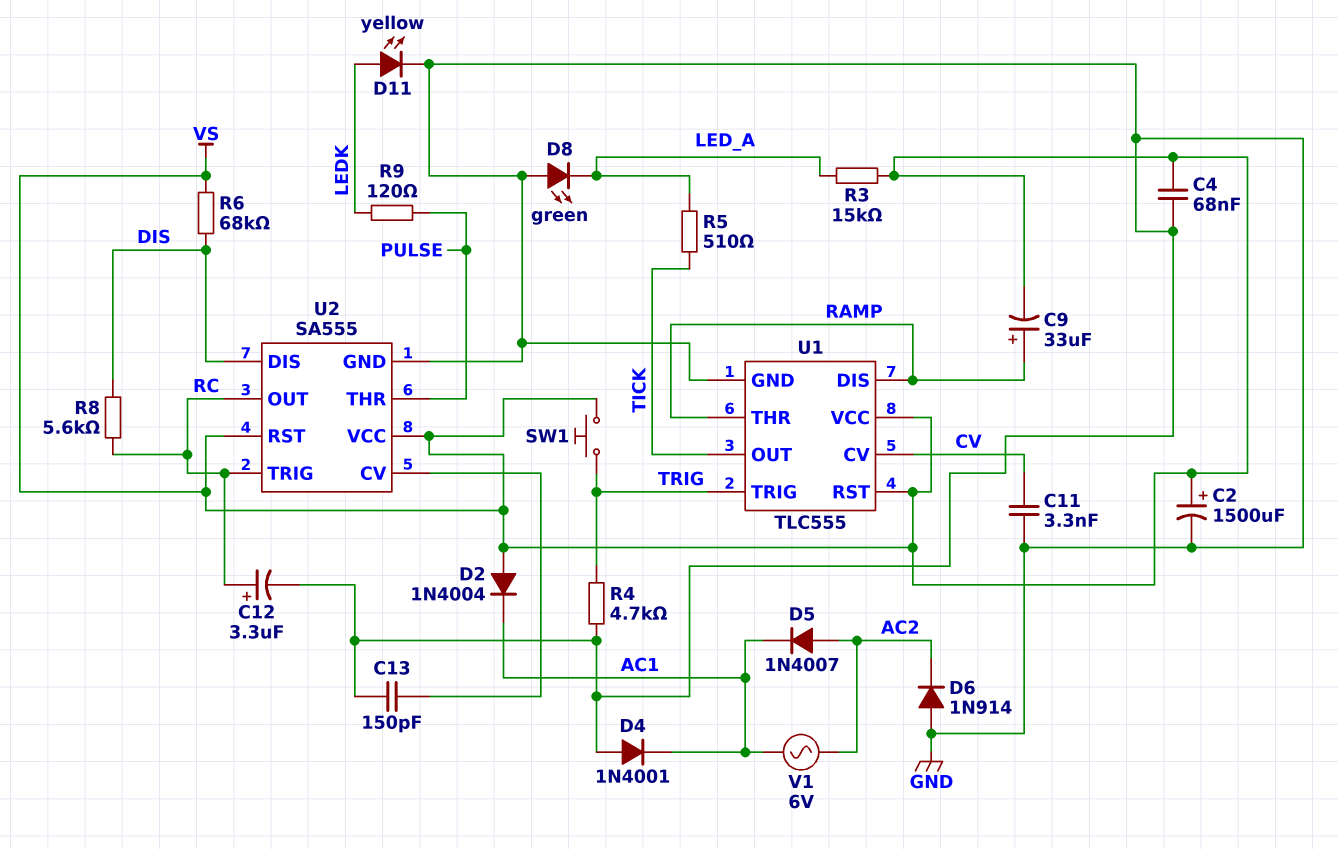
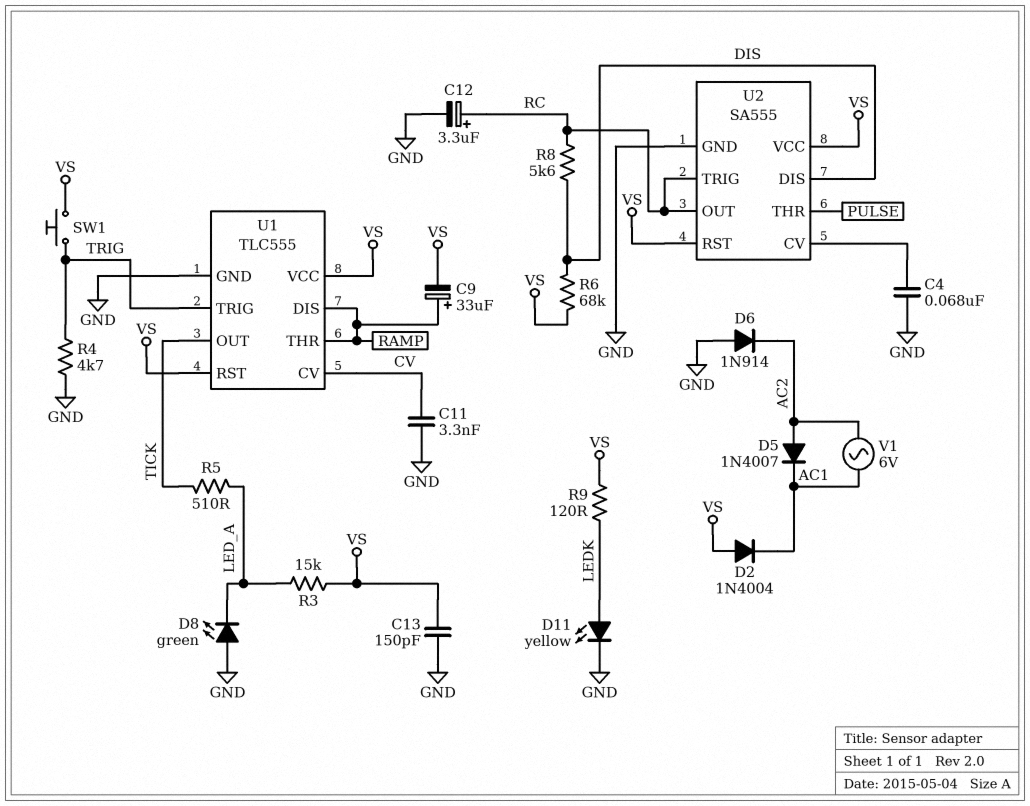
C2: 1500uF (plus VS, minus GND) -> none
C4: 68nF (GND, VS) -> 68nF (GND, U2/CV)
C13: 150pF (GND, U2/CV) -> 150pF (GND, VS)
D4: diode 1N4001 (A GND, K AC1) -> none
R9: 120 (LEDK, PULSE) -> 120 (LEDK, VS)

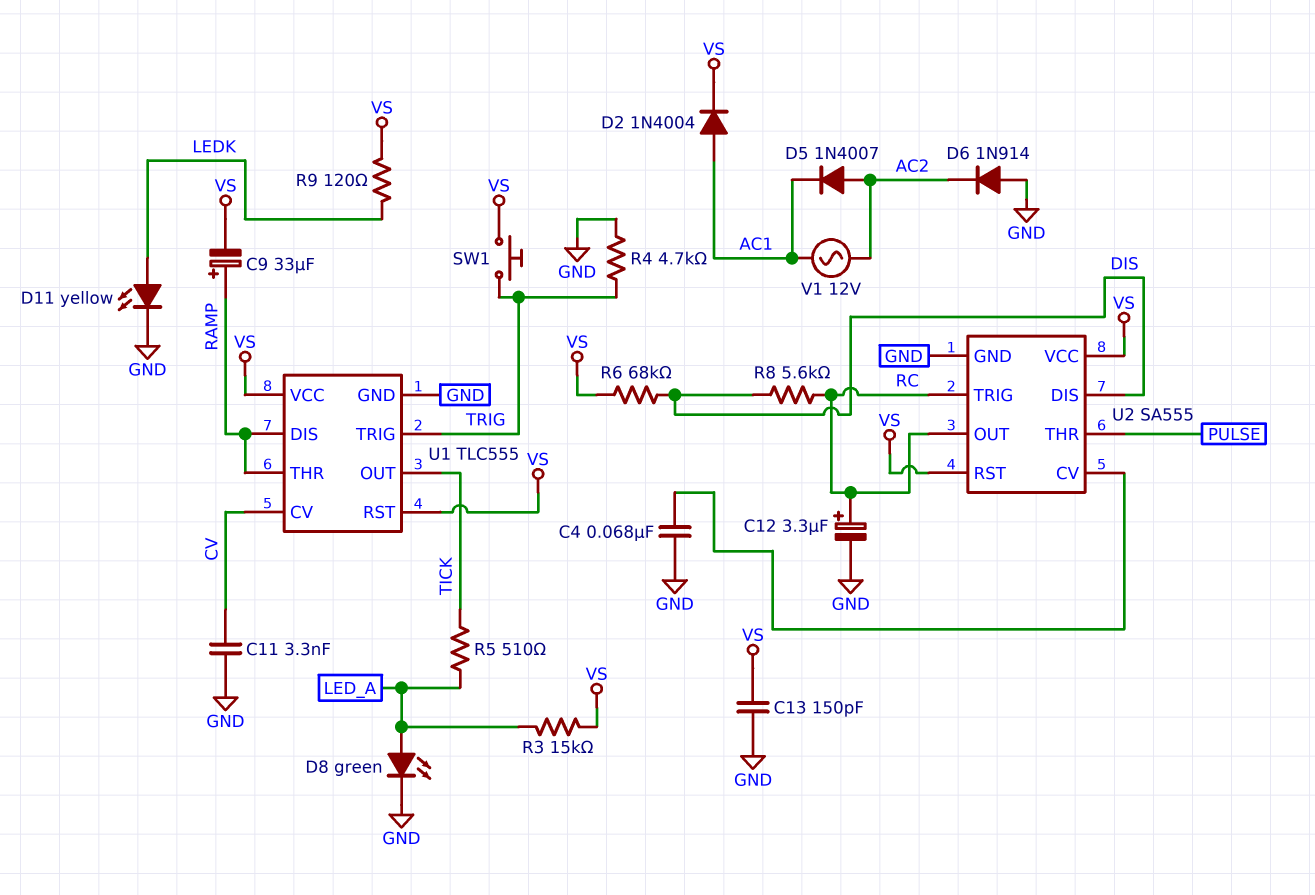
D2: diode 1N4004 (A VS, K AC1) -> diode 1N4004 (A AC1, K VS)
D8: LED green (A GND, K LED_A) -> LED green (A LED_A, K GND)
V1: AC 6V (AC1, AC2) -> AC 12V (AC1, AC2)

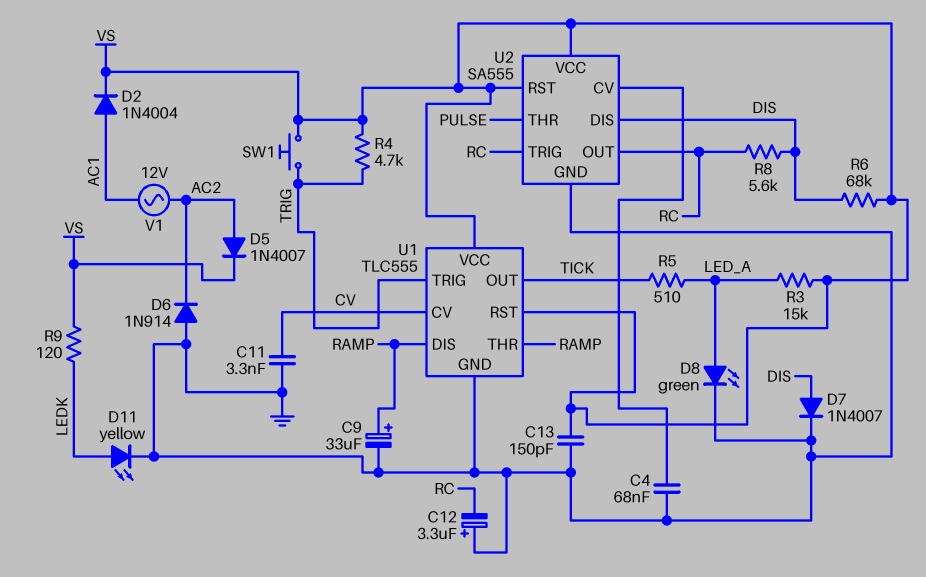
C9: 33uF (plus RAMP, minus VS) -> 33uF (plus RAMP, minus GND)
C12: 3.3uF (plus RC, minus GND) -> 3.3uF (plus GND, minus RC)
D5: diode 1N4007 (A AC2, K AC1) -> diode 1N4007 (A AC2, K VS)
D7: none -> diode 1N4007 (A DIS, K GND)
R4: 4.7k (GND, TRIG) -> 4.7k (TRIG, VS)

